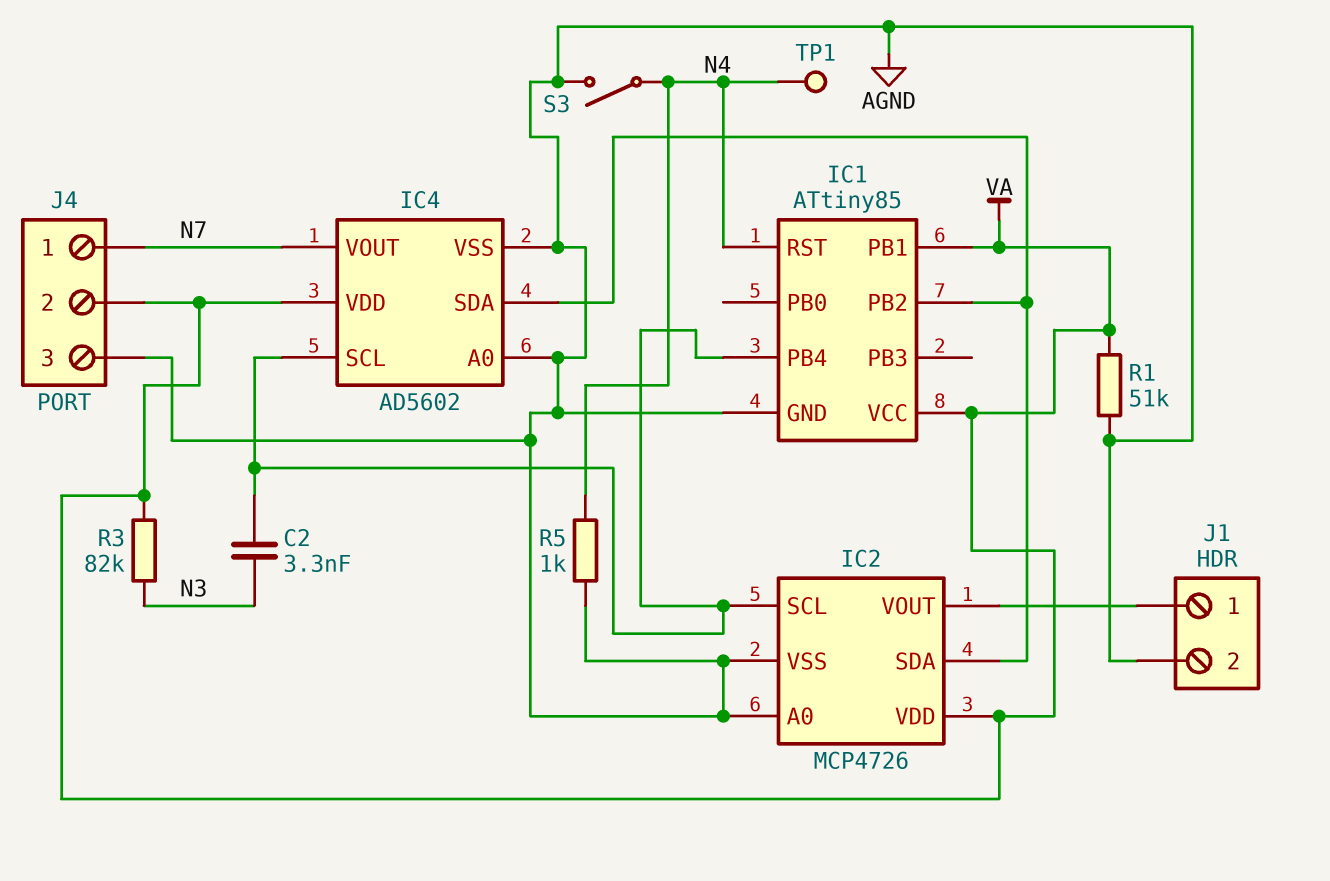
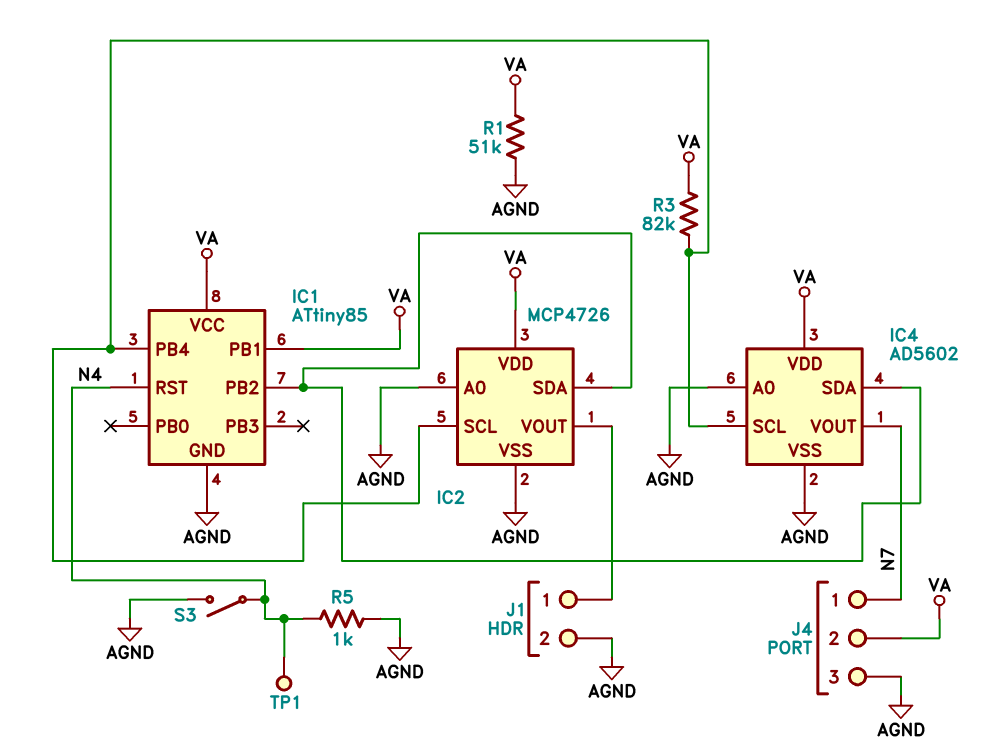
C2: 3.3nF (IC1/PB4, N3) -> none
R3: 82k (N3, VA) -> 82k (IC1/PB4, VA)

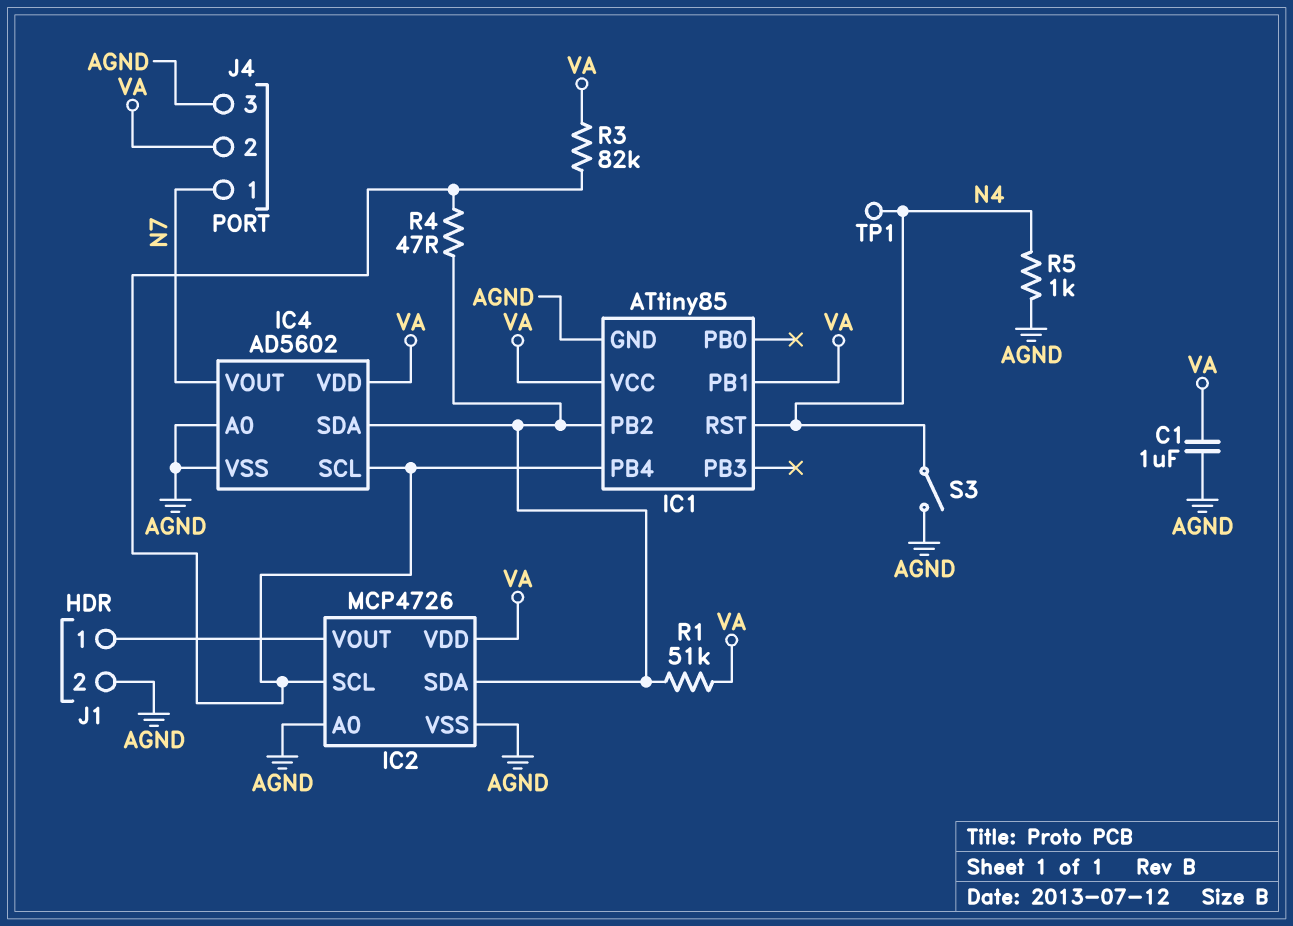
C1: none -> 1uF (AGND, VA)
R1: 51k (AGND, VA) -> 51k (IC1/PB2, VA)
R4: none -> 47 (IC1/PB2, IC1/PB4)

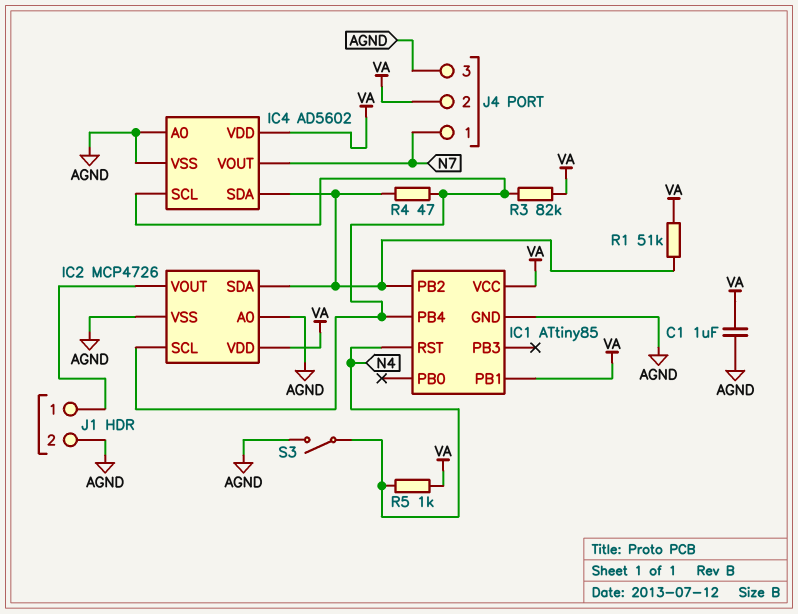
R5: 1k (AGND, N4) -> 1k (N4, VA)
TP1: test point (N4) -> none

